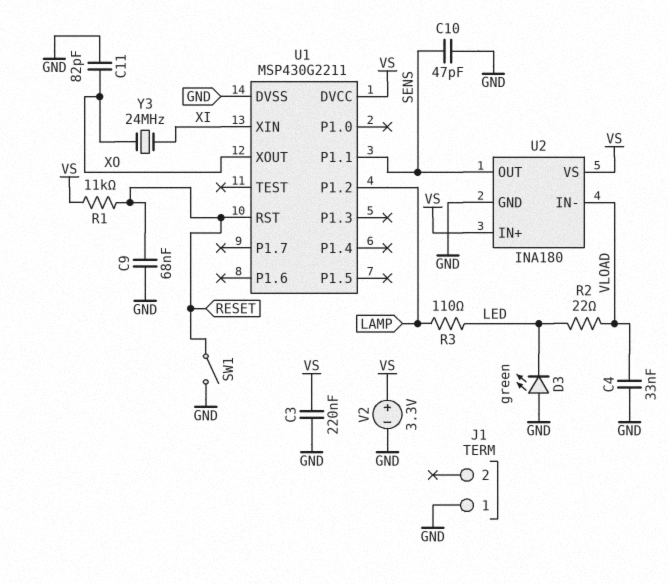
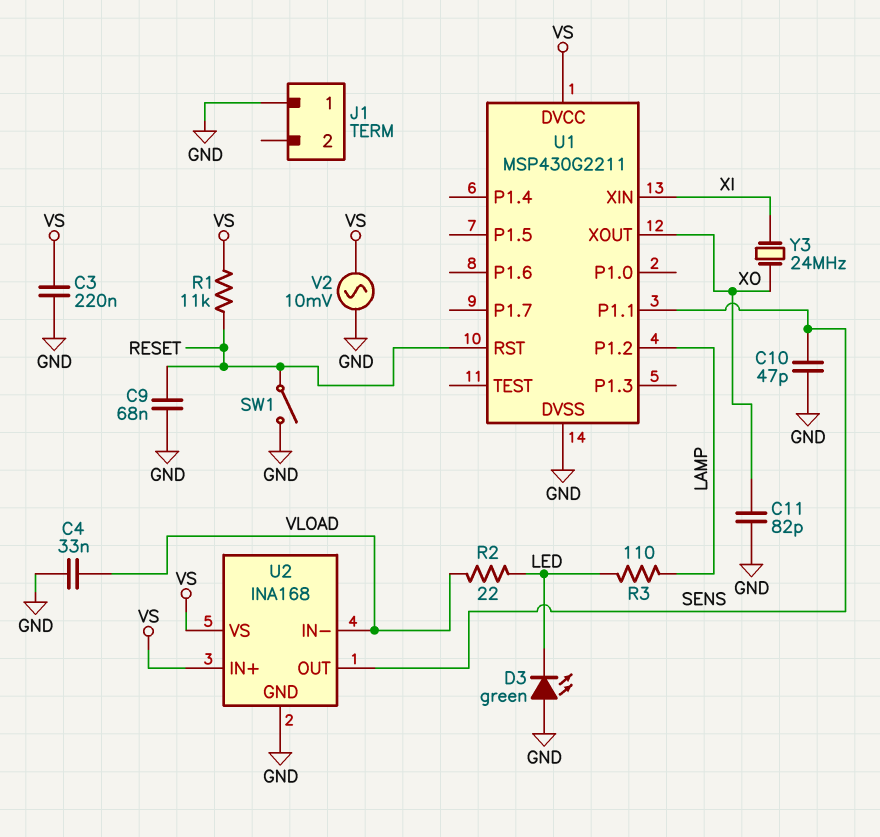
U2: INA180 -> INA168
V2: 3.3V (plus VS, minus GND) -> AC 10mV (GND, VS)

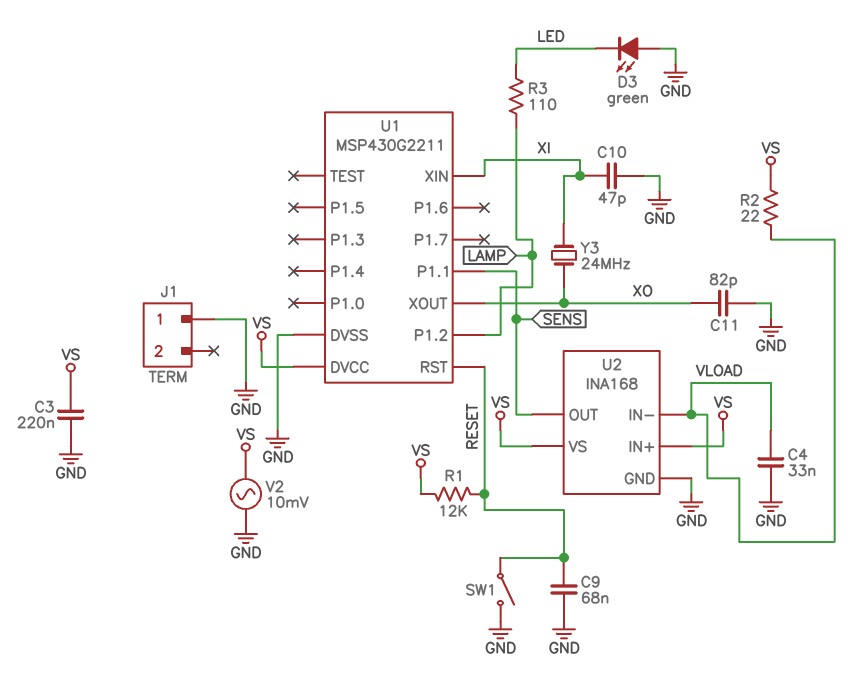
C10: 47pF (GND, SENS) -> 47pF (GND, XI)
R1: 11k (RESET, VS) -> 12k (RESET, VS)
R2: 22 (LED, VLOAD) -> 22 (VLOAD, VS)

